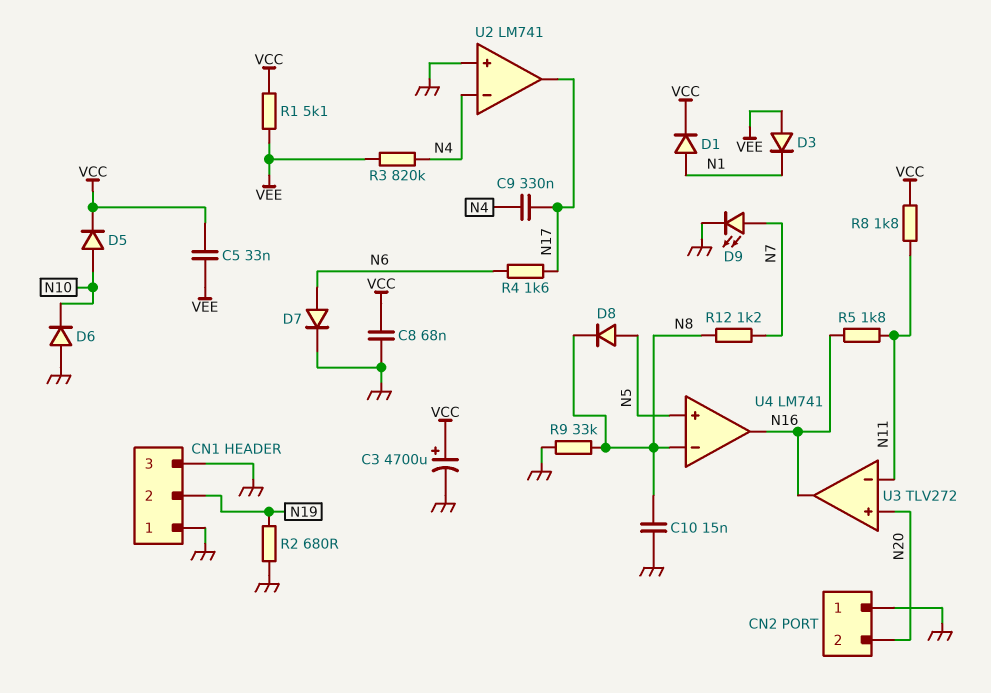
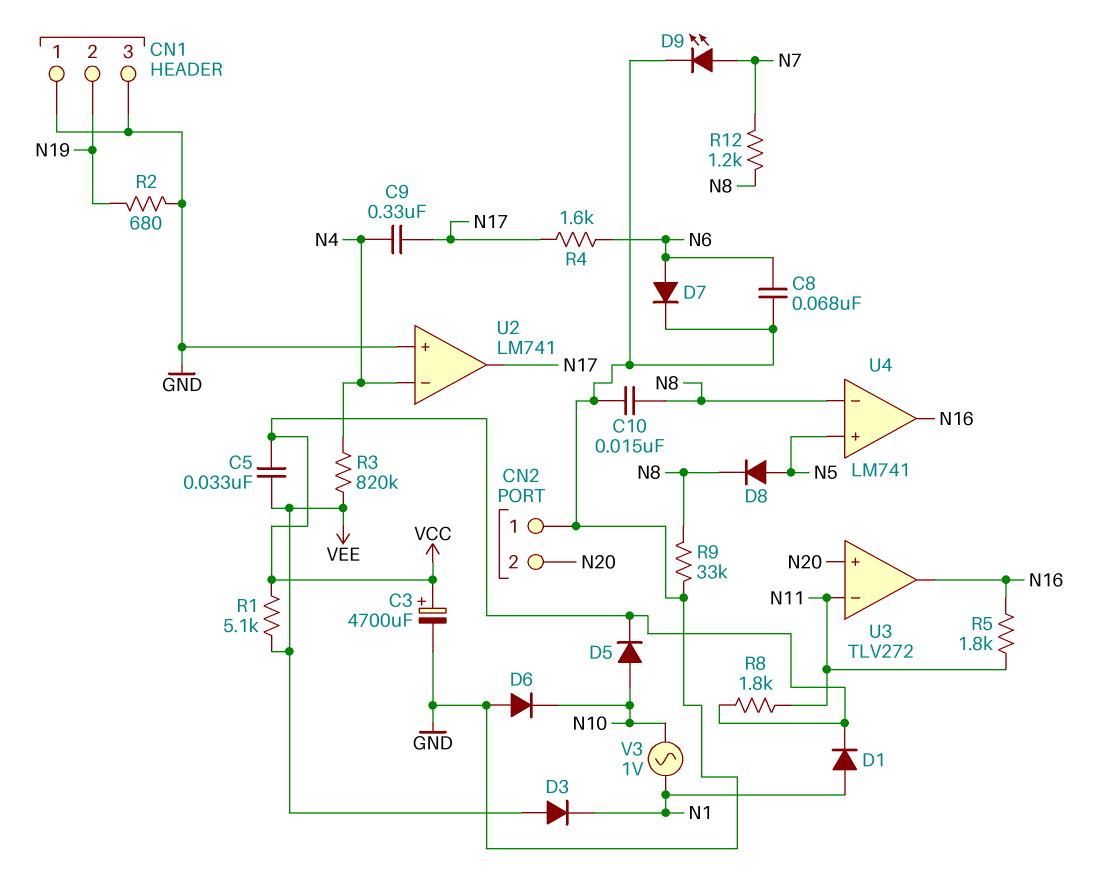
C8: 68nF (GND, VCC) -> 68nF (GND, N6)
V3: none -> AC 1V (N1, N10)

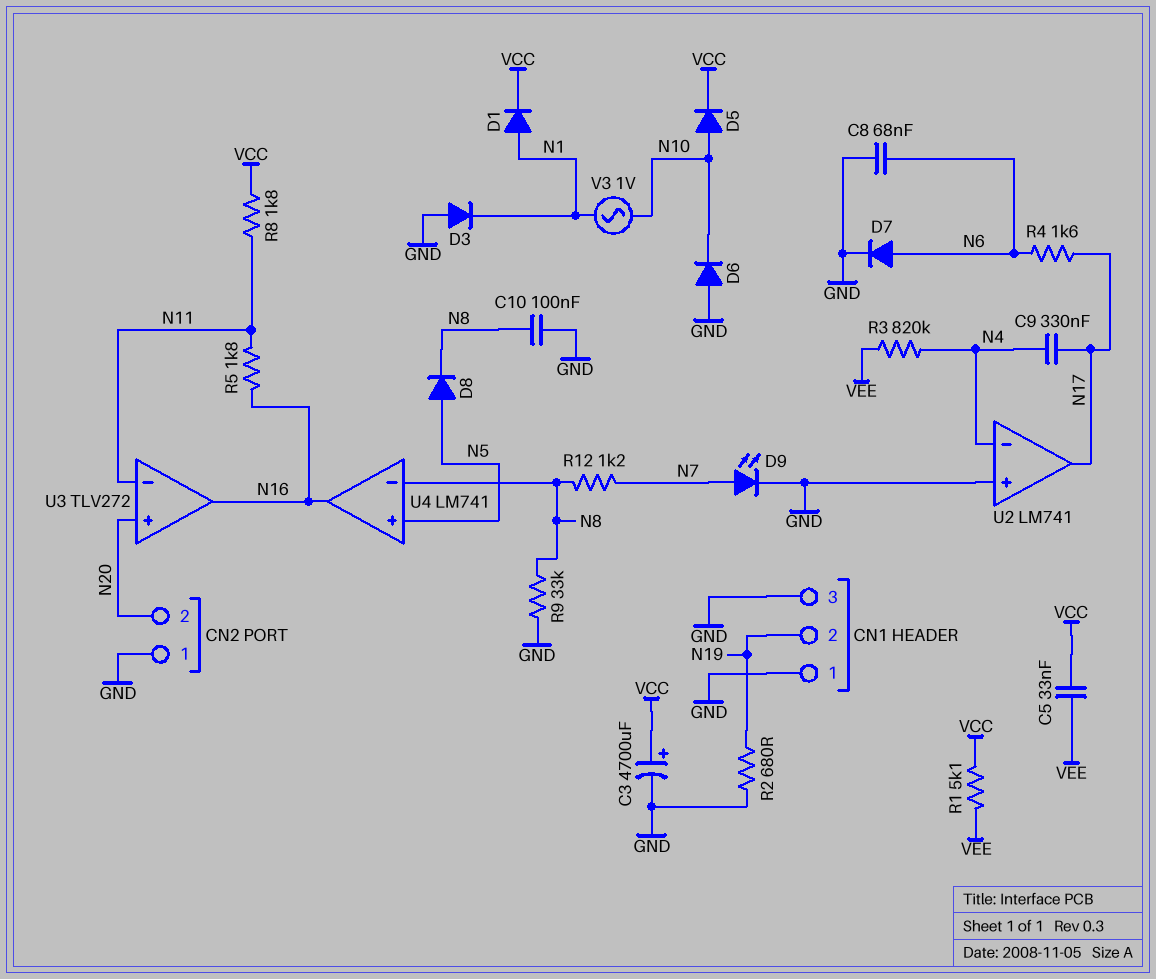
C10: 15nF (GND, N8) -> 100nF (GND, N8)
D3: diode (A VEE, K N1) -> diode (A GND, K N1)

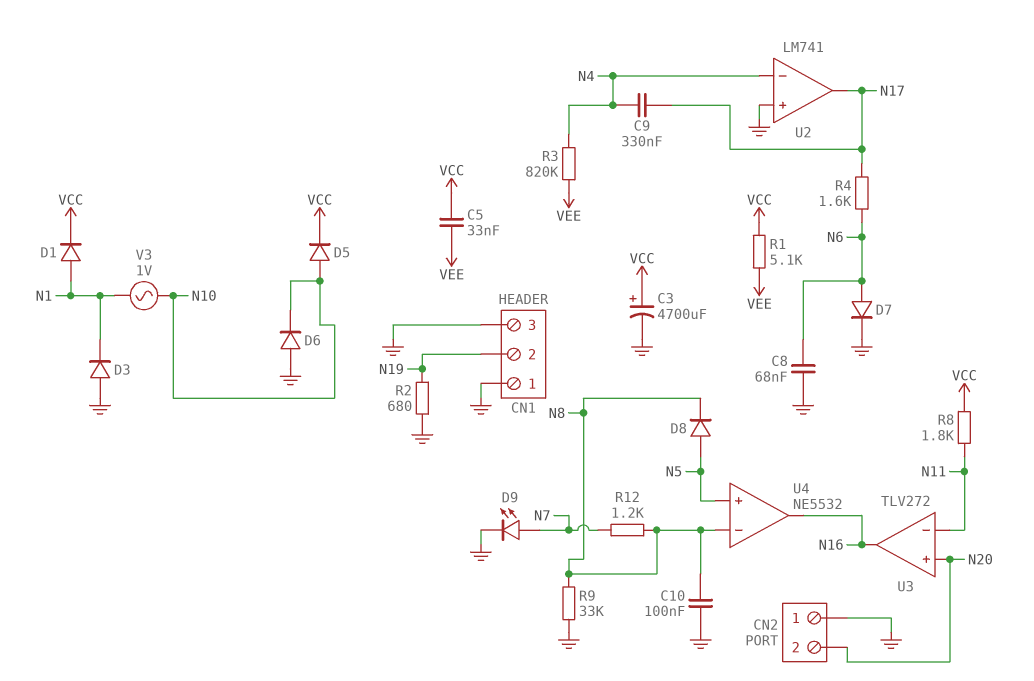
R5: 1.8k (N11, N16) -> none
U4: LM741 -> NE5532

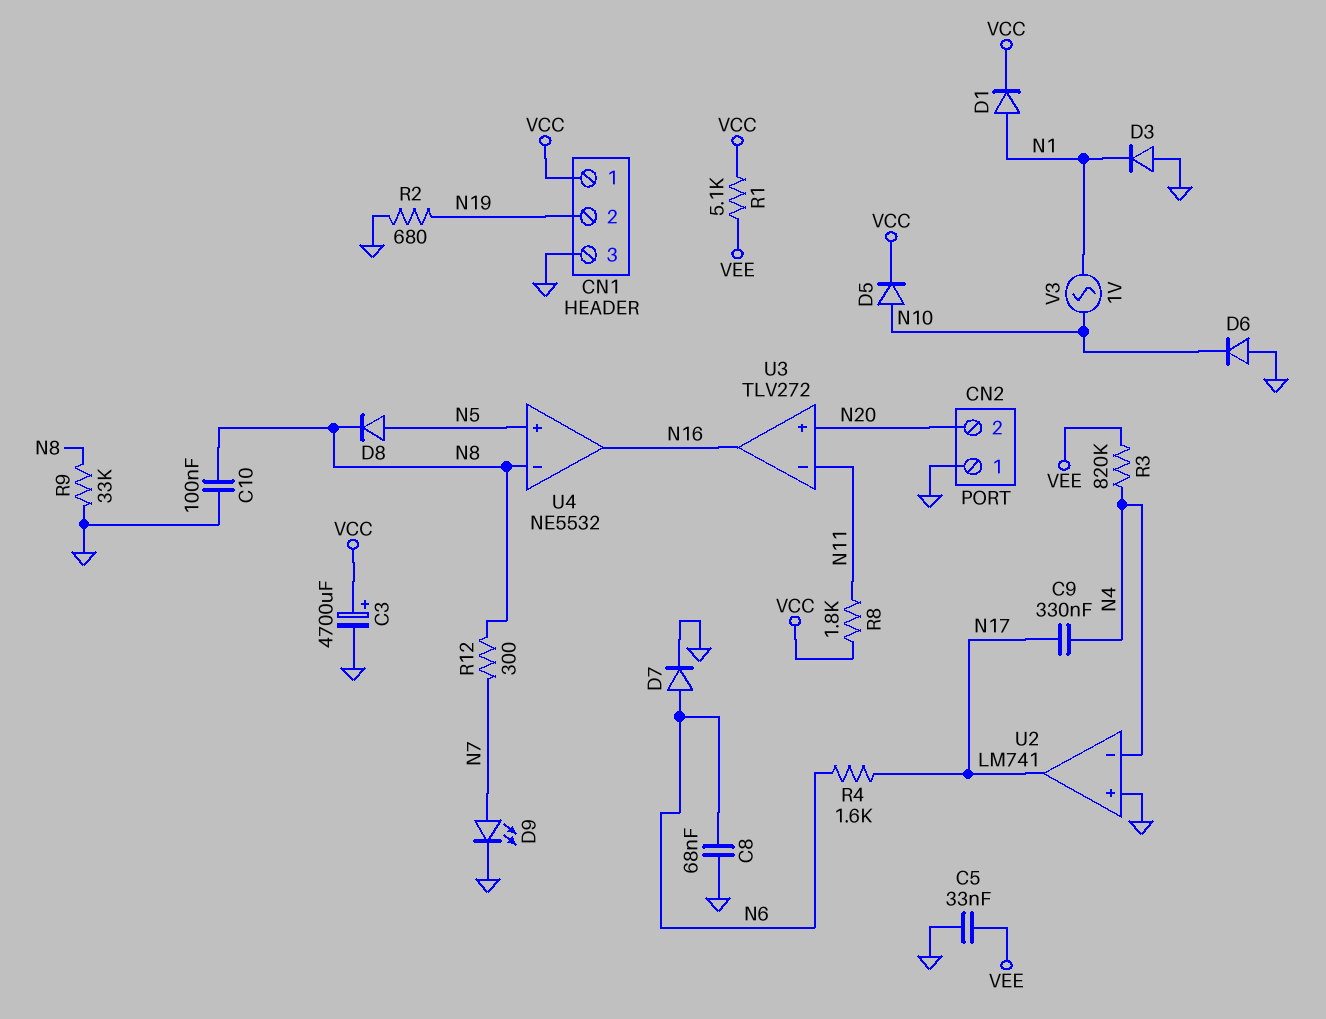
C5: 33nF (VCC, VEE) -> 33nF (GND, VEE)
CN1 pin 1: GND -> VCC
R12: 1.2k (N7, N8) -> 300 (N7, N8)

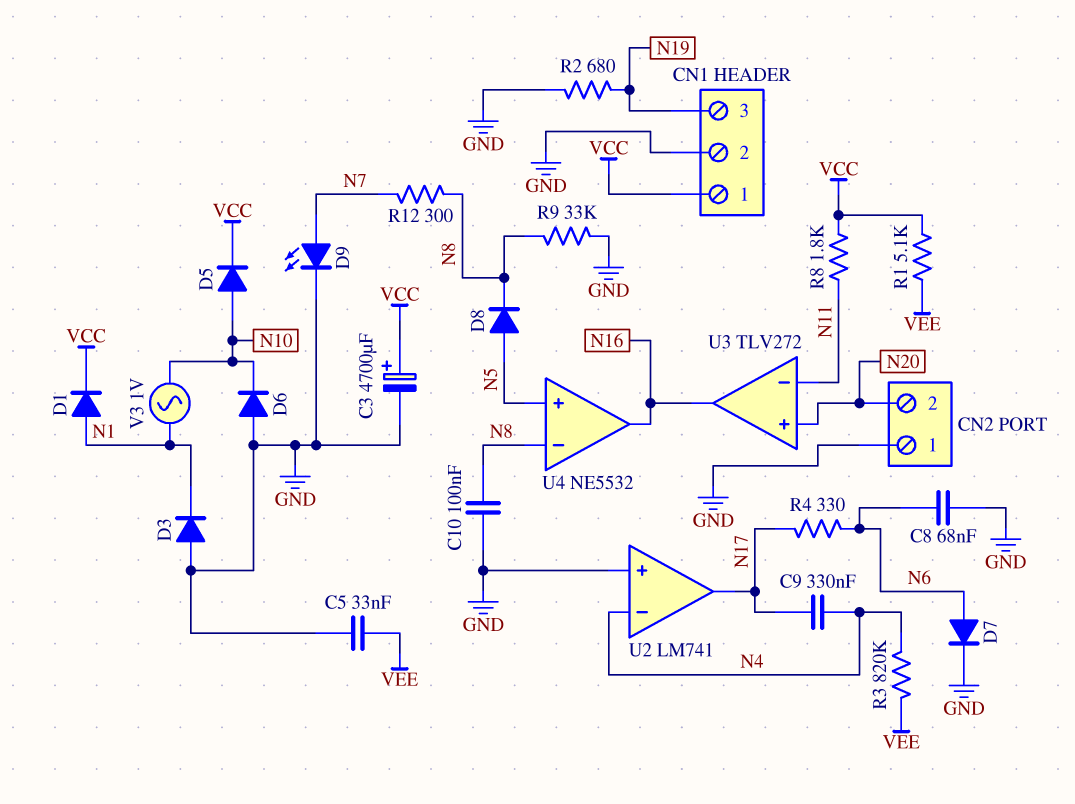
CN1 pin 2: N19 -> GND
CN1 pin 3: GND -> N19
R4: 1.6k (N6, N17) -> 330 (N6, N17)

